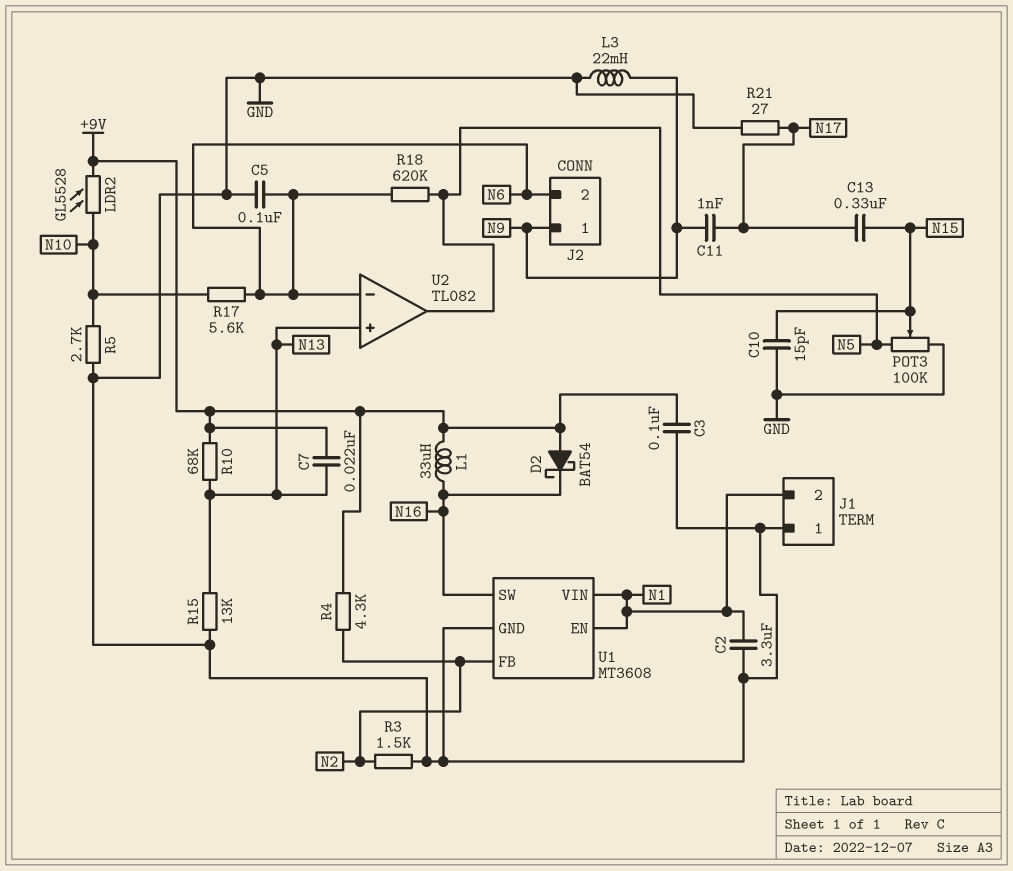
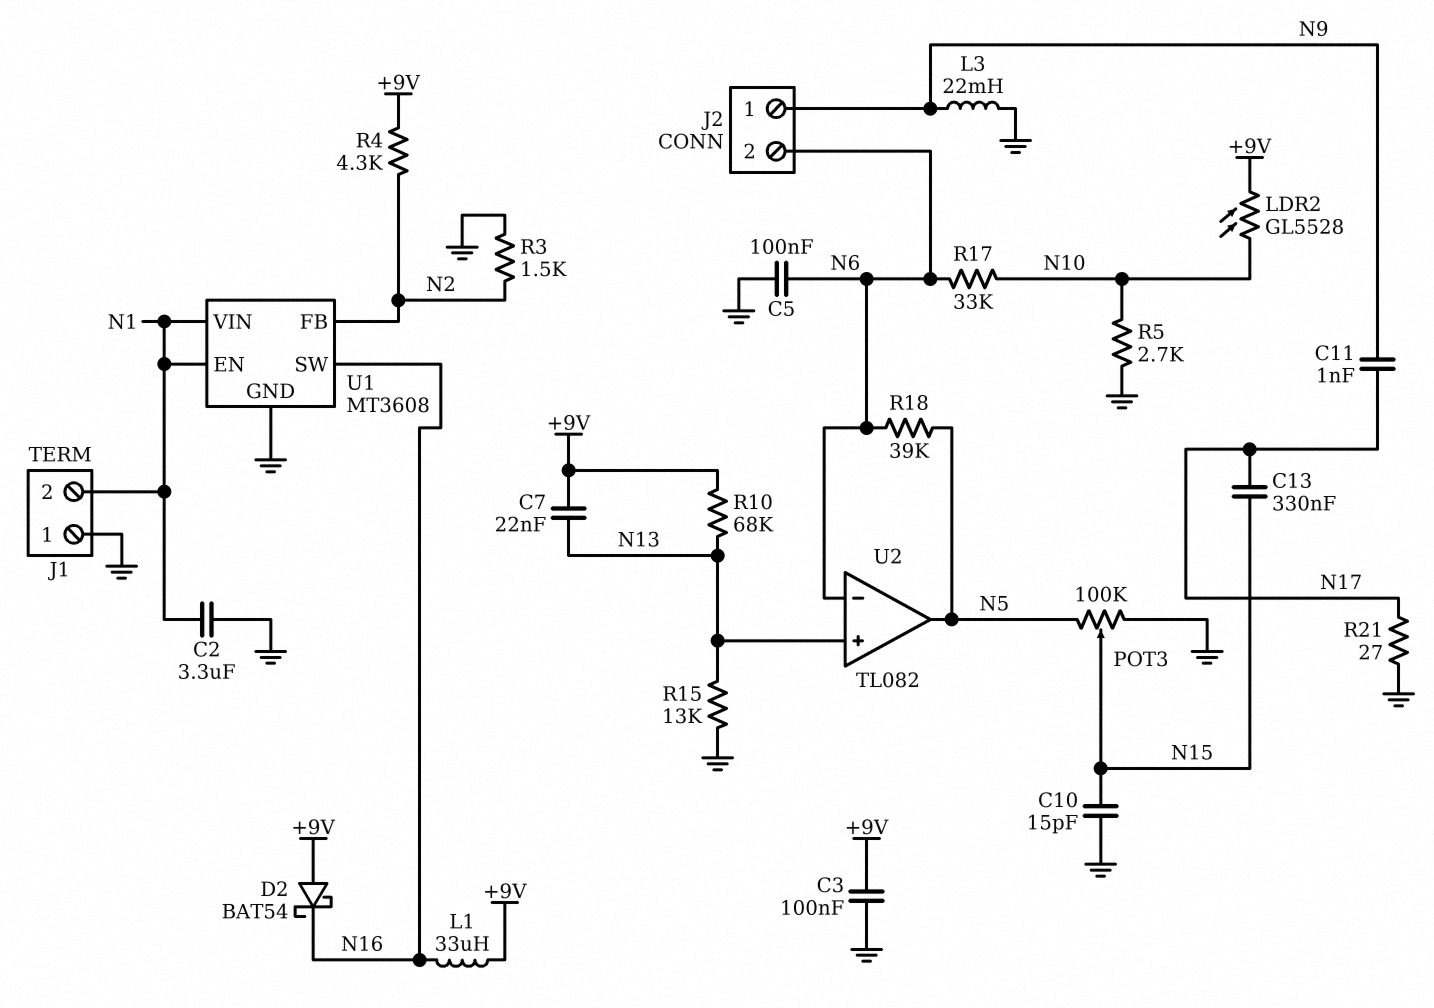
R17: 5.6k (N6, N10) -> 33k (N6, N10)
R18: 620k (N5, N6) -> 39k (N5, N6)

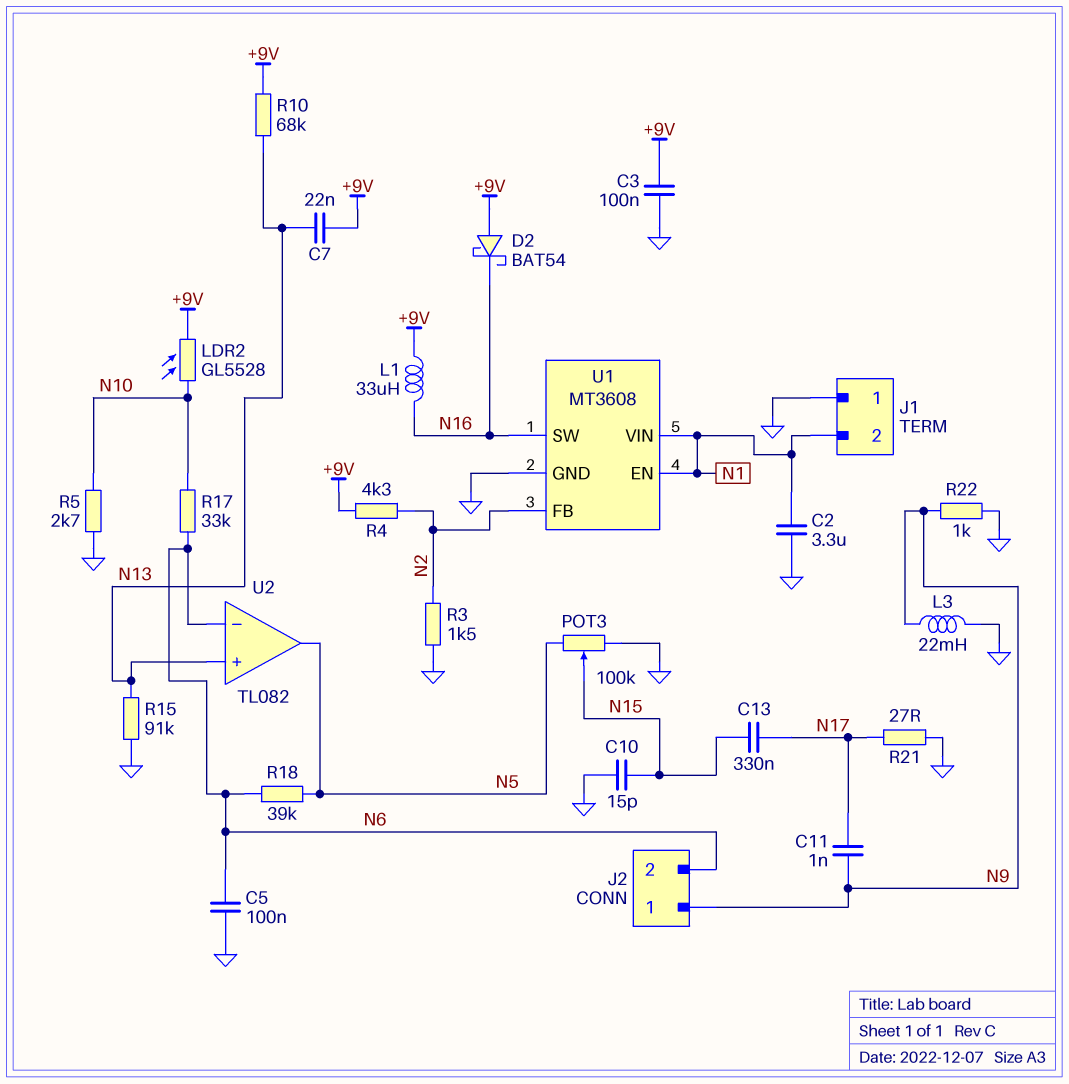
R15: 13k (GND, N13) -> 91k (GND, N13)
R22: none -> 1k (GND, N9)

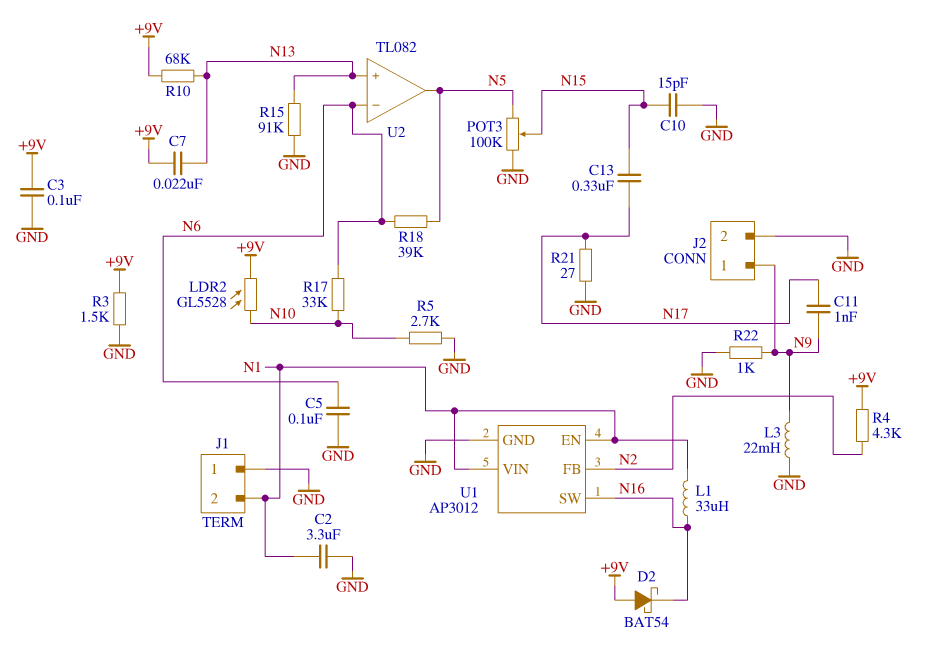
J2 pin 2: N6 -> GND
L1: 33uH (+9V, N16) -> 33uH (N1, N16)
R3: 1.5k (GND, N2) -> 1.5k (+9V, GND)
U1: MT3608 -> AP3012

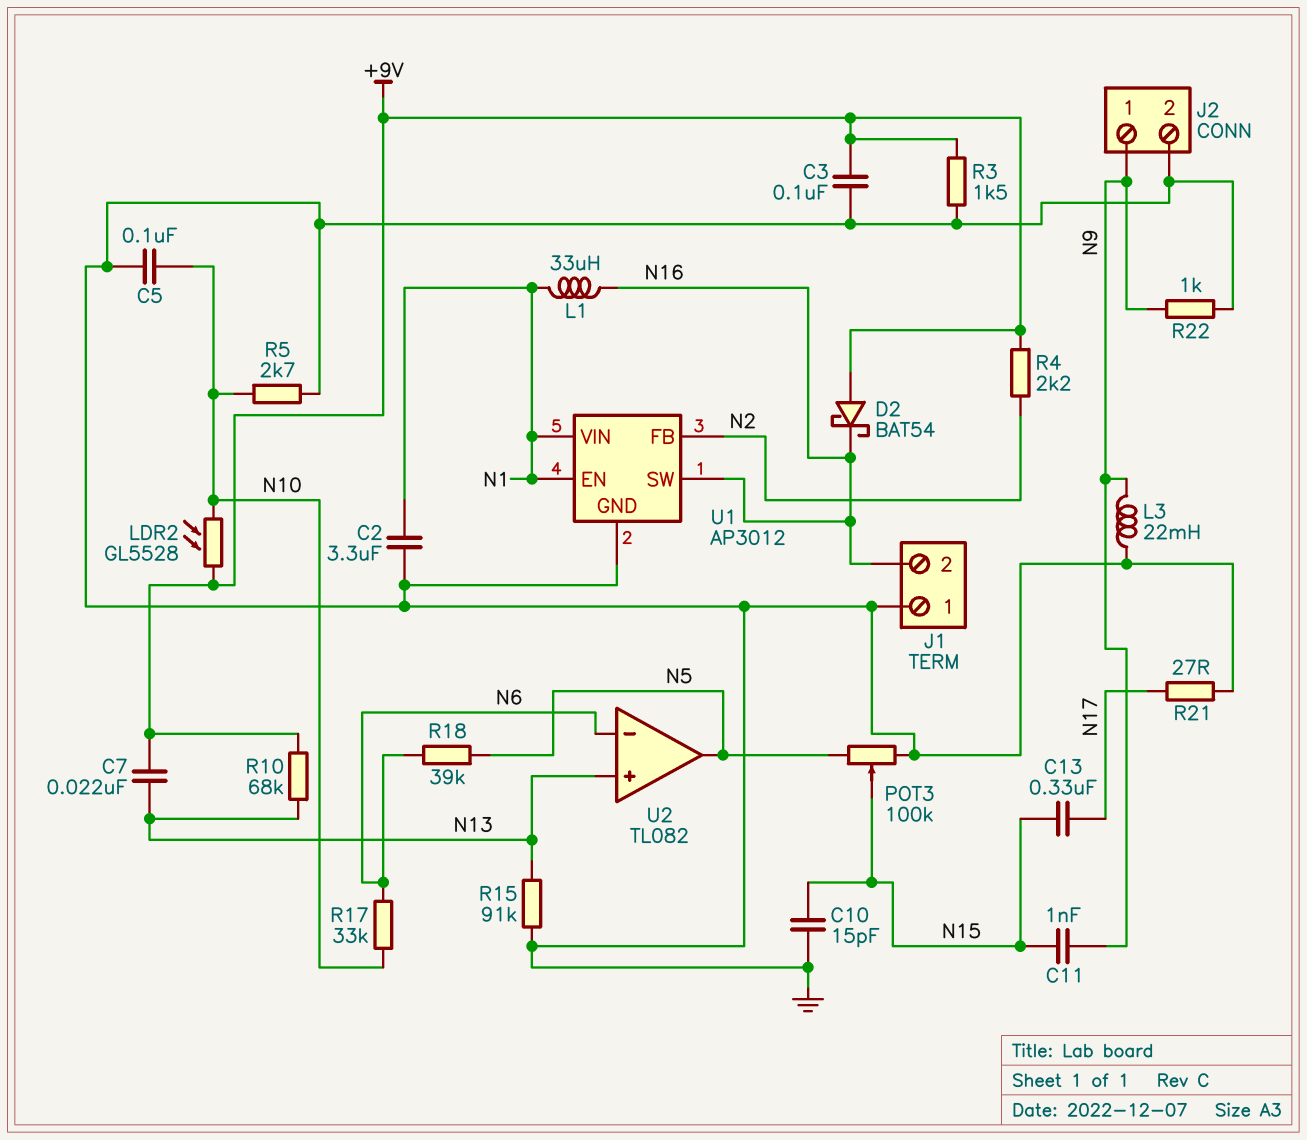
C5: 100nF (GND, N6) -> 100nF (GND, N10)
C11: 1nF (N9, N17) -> 1nF (N9, N15)
J1 pin 2: N1 -> N16
R4: 4.3k (+9V, N2) -> 2.2k (+9V, N2)

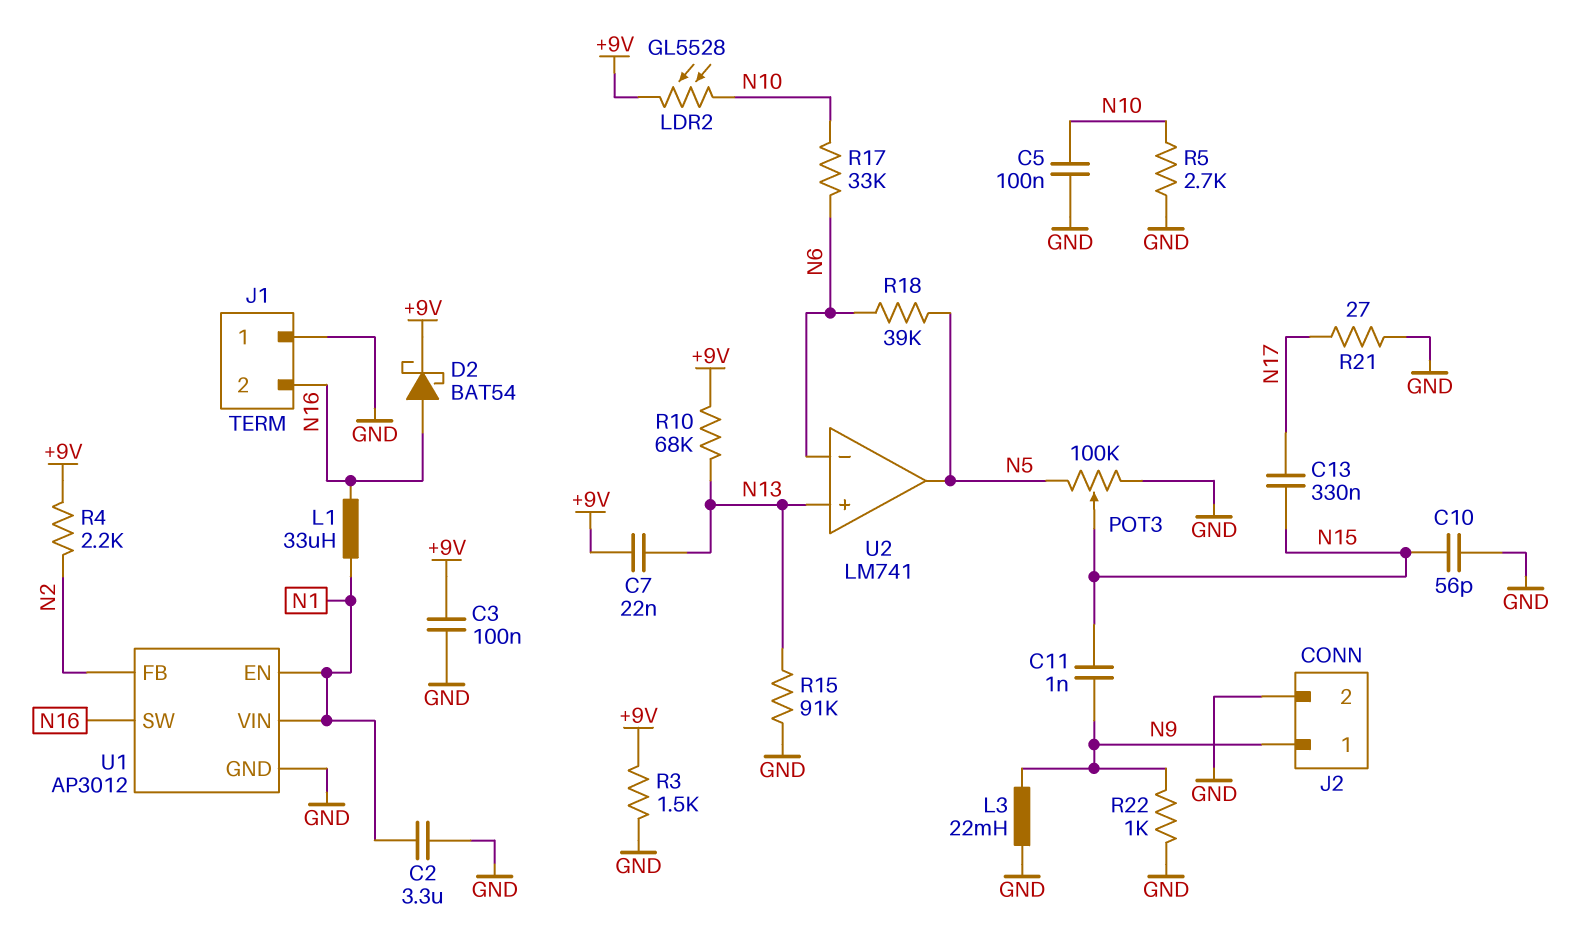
C10: 15pF (GND, N15) -> 56pF (GND, N15)
D2: schottky BAT54 (A +9V, K N16) -> schottky BAT54 (A N16, K +9V)
U2: TL082 -> LM741

